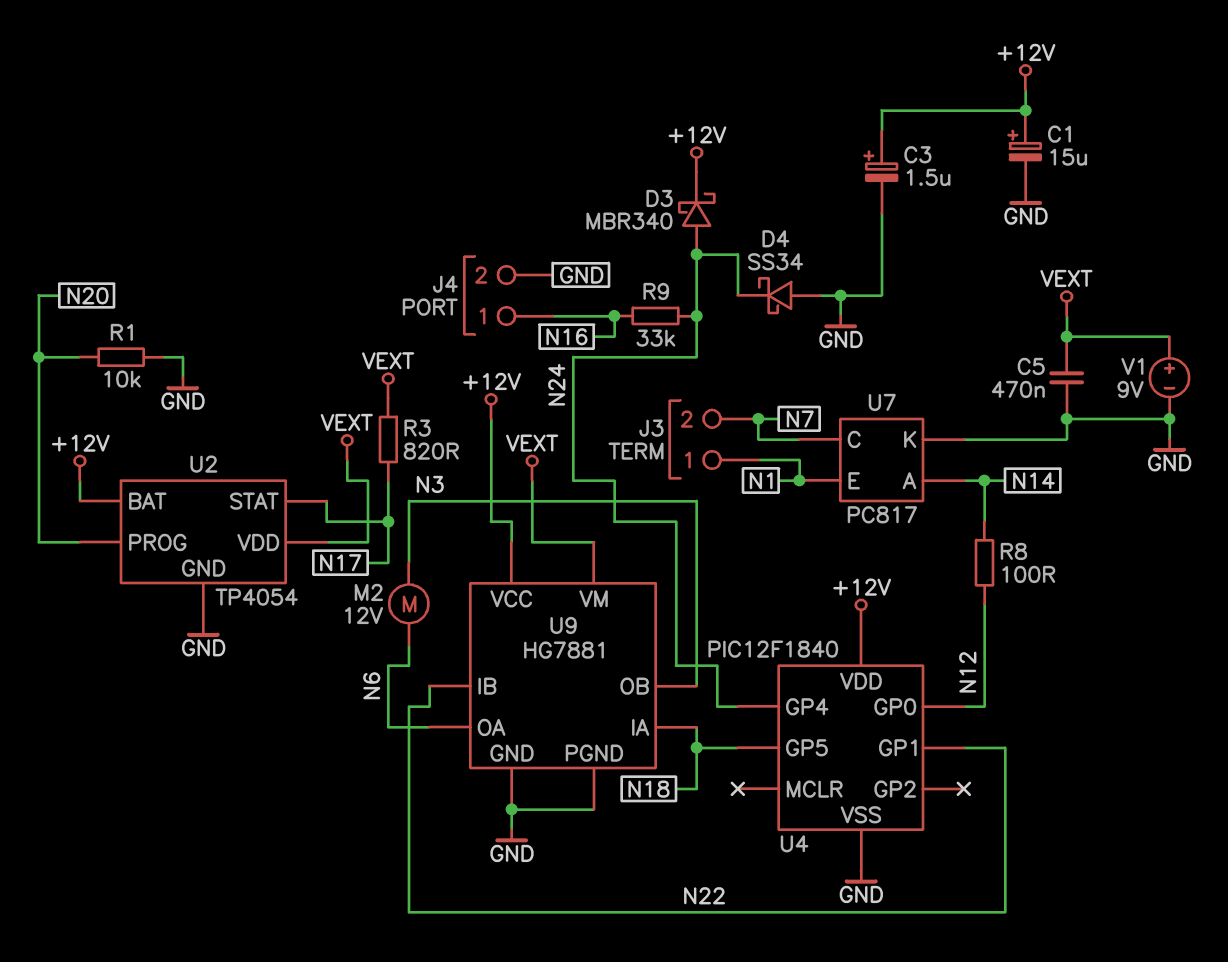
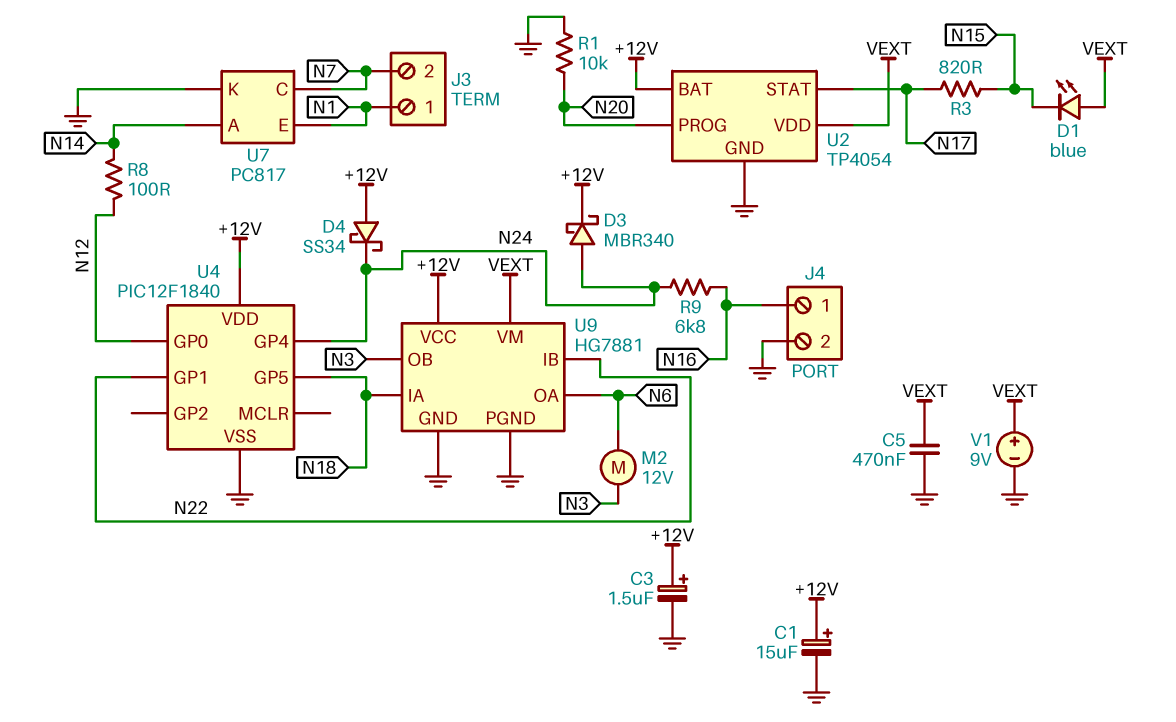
D1: none -> LED blue (A VEXT, K N15)
D4: schottky SS34 (A GND, K N24) -> schottky SS34 (A +12V, K N24)
R3: 820 (N17, VEXT) -> 820 (N15, N17)
R9: 33k (N16, N24) -> 6.8k (N16, N24)

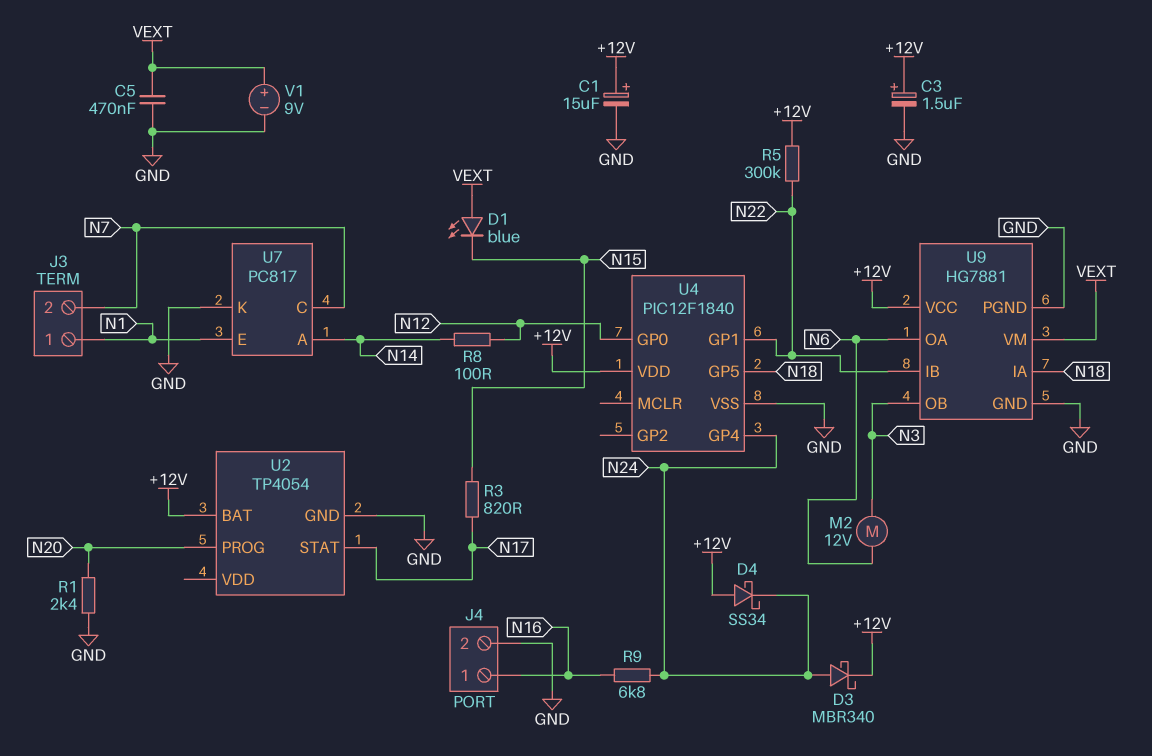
R1: 10k (GND, N20) -> 2.4k (GND, N20)
R5: none -> 300k (+12V, N22)
U2 pin VDD: VEXT -> none

